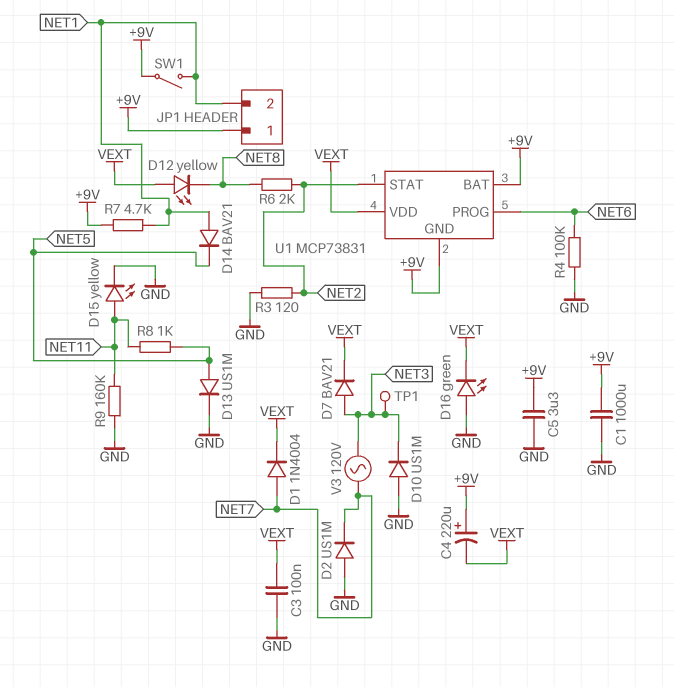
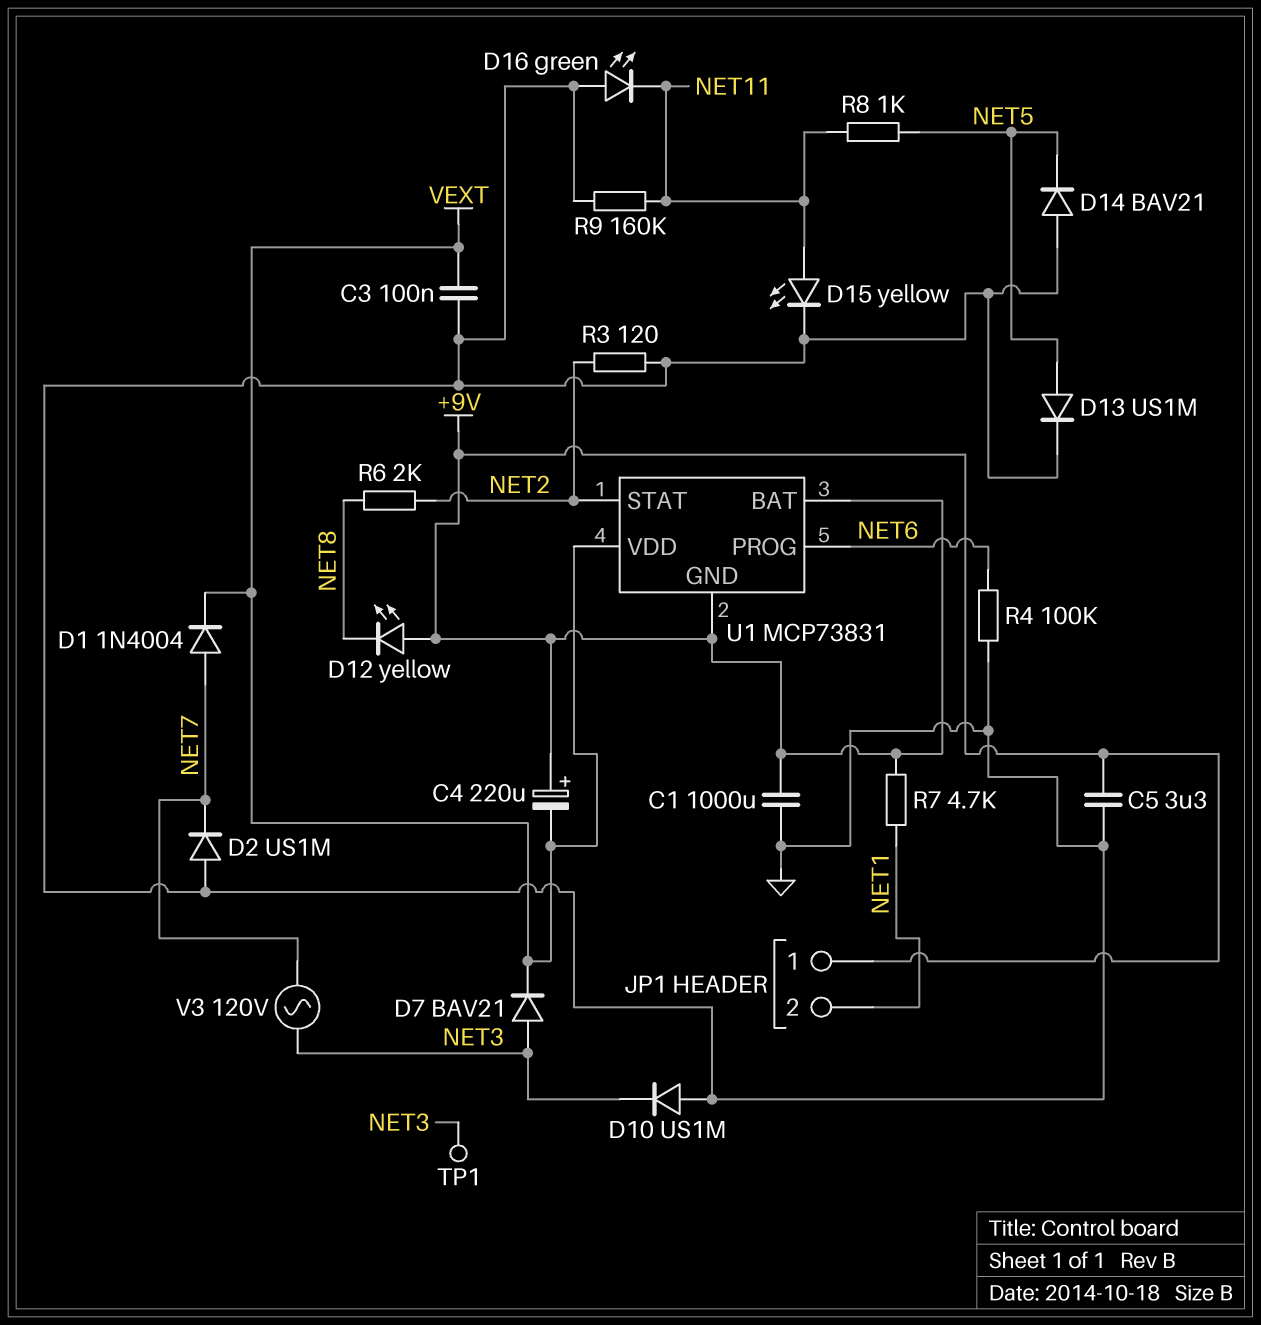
D12: LED yellow (A VEXT, K NET8) -> LED yellow (A +9V, K NET8)
D14: diode BAV21 (A NET1, K NET5) -> diode BAV21 (A GND, K NET5)
D16: LED green (A GND, K VEXT) -> LED green (A GND, K NET11)
SW1: switch (+9V, NET1) -> none

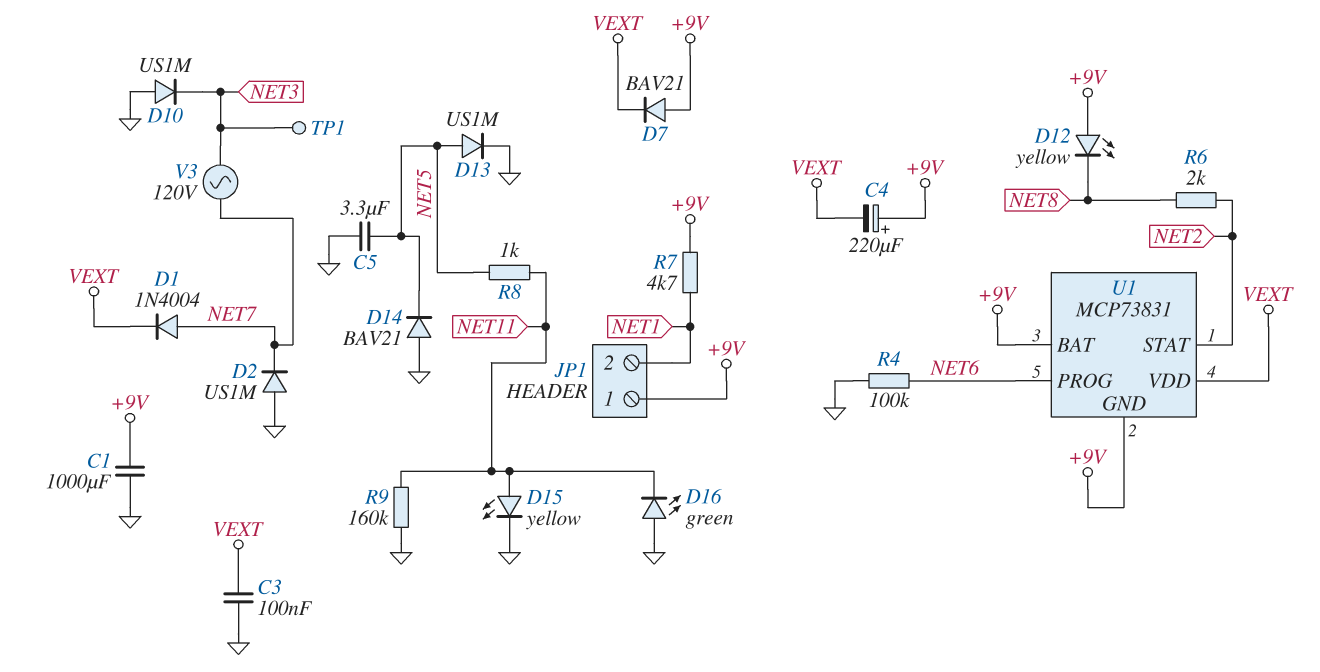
C5: 3.3uF (+9V, GND) -> 3.3uF (GND, NET5)
D7: diode BAV21 (A NET3, K VEXT) -> diode BAV21 (A +9V, K VEXT)
R3: 120 (GND, NET2) -> none

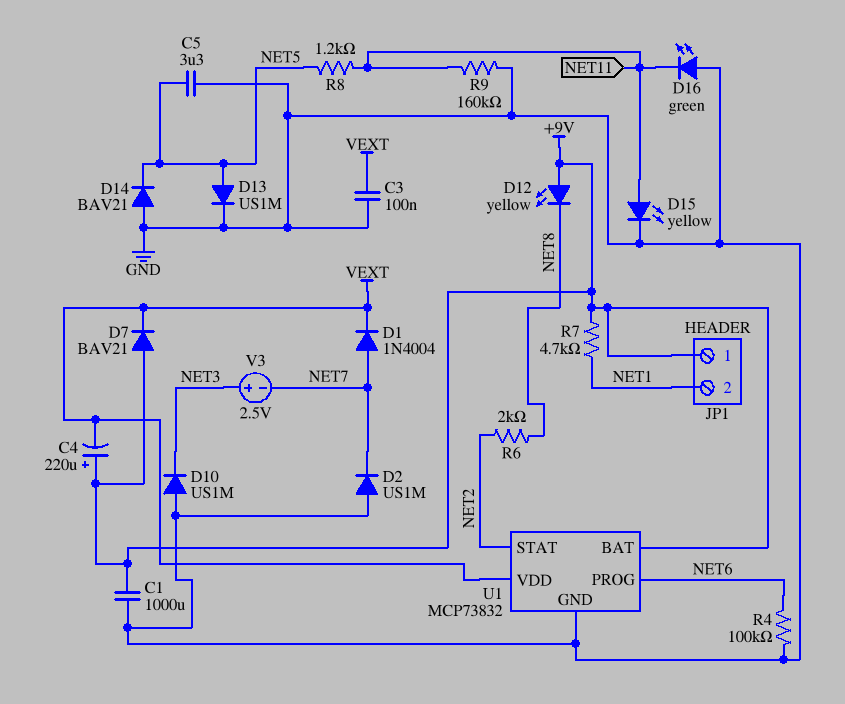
R8: 1k (NET5, NET11) -> 1.2k (NET5, NET11)
TP1: test point (NET3) -> none
U1: MCP73831 -> MCP73832
U1 pin GND: +9V -> GND
V3: AC 120V (NET3, NET7) -> 2.5V (plus NET3, minus NET7)

